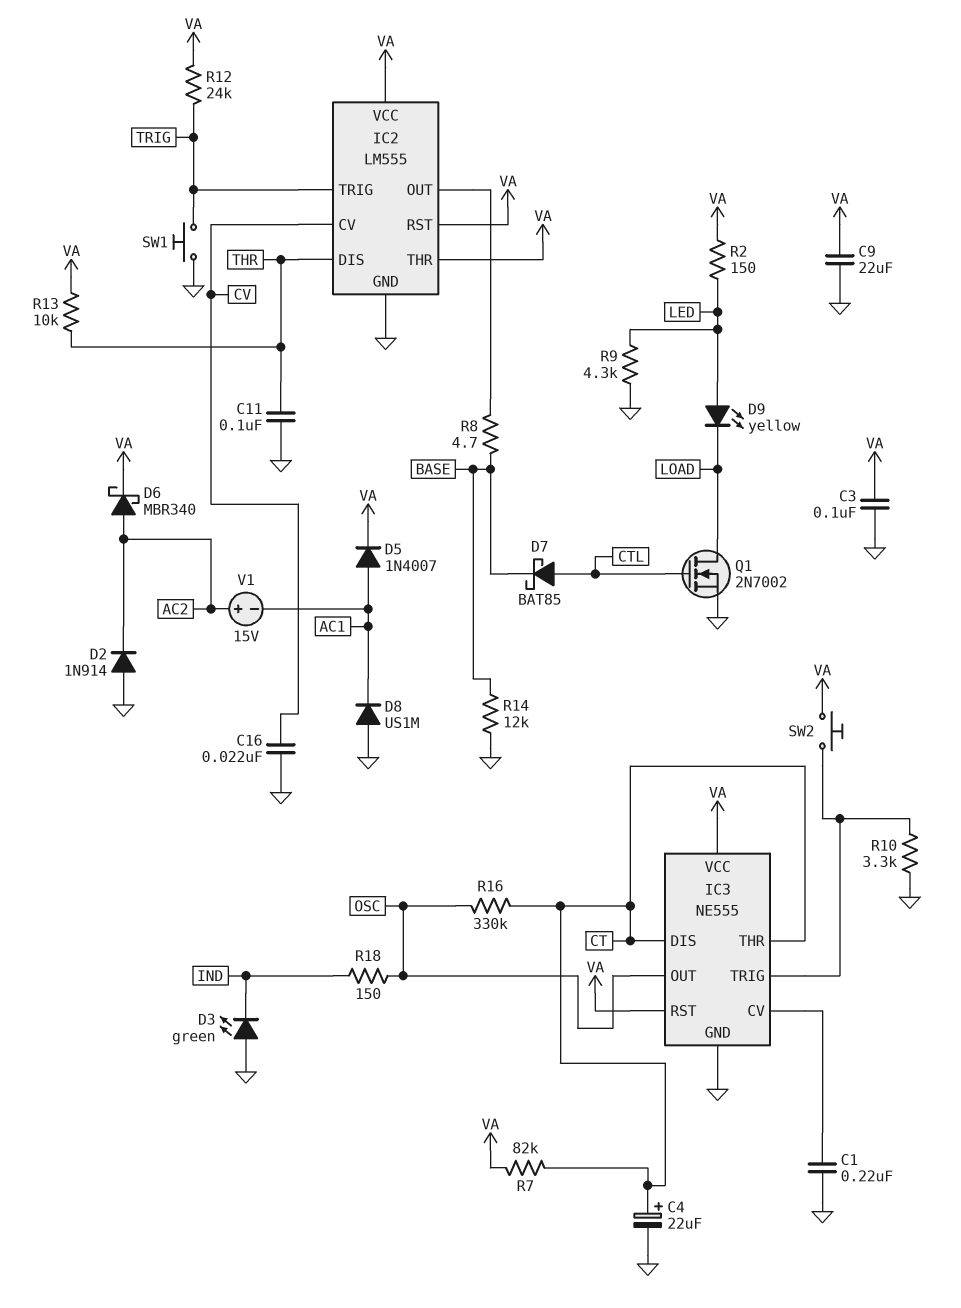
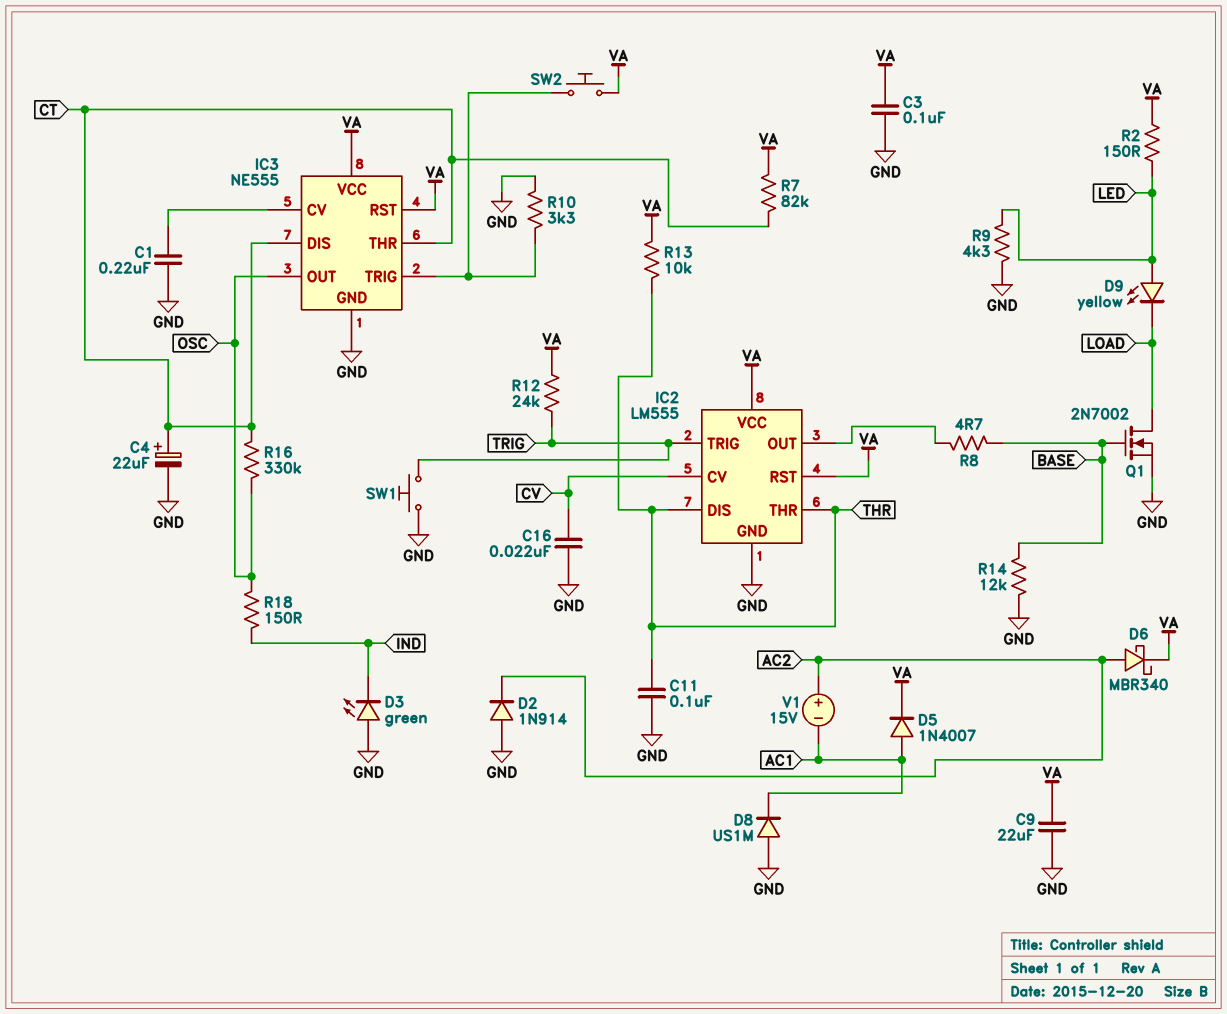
D7: schottky BAT85 (A CTL, K BASE) -> none
IC2 pin THR: VA -> THR
Q1: NMOS 2N7002 (G CTL, D LOAD, S GND) -> NMOS 2N7002 (G BASE, D LOAD, S GND)

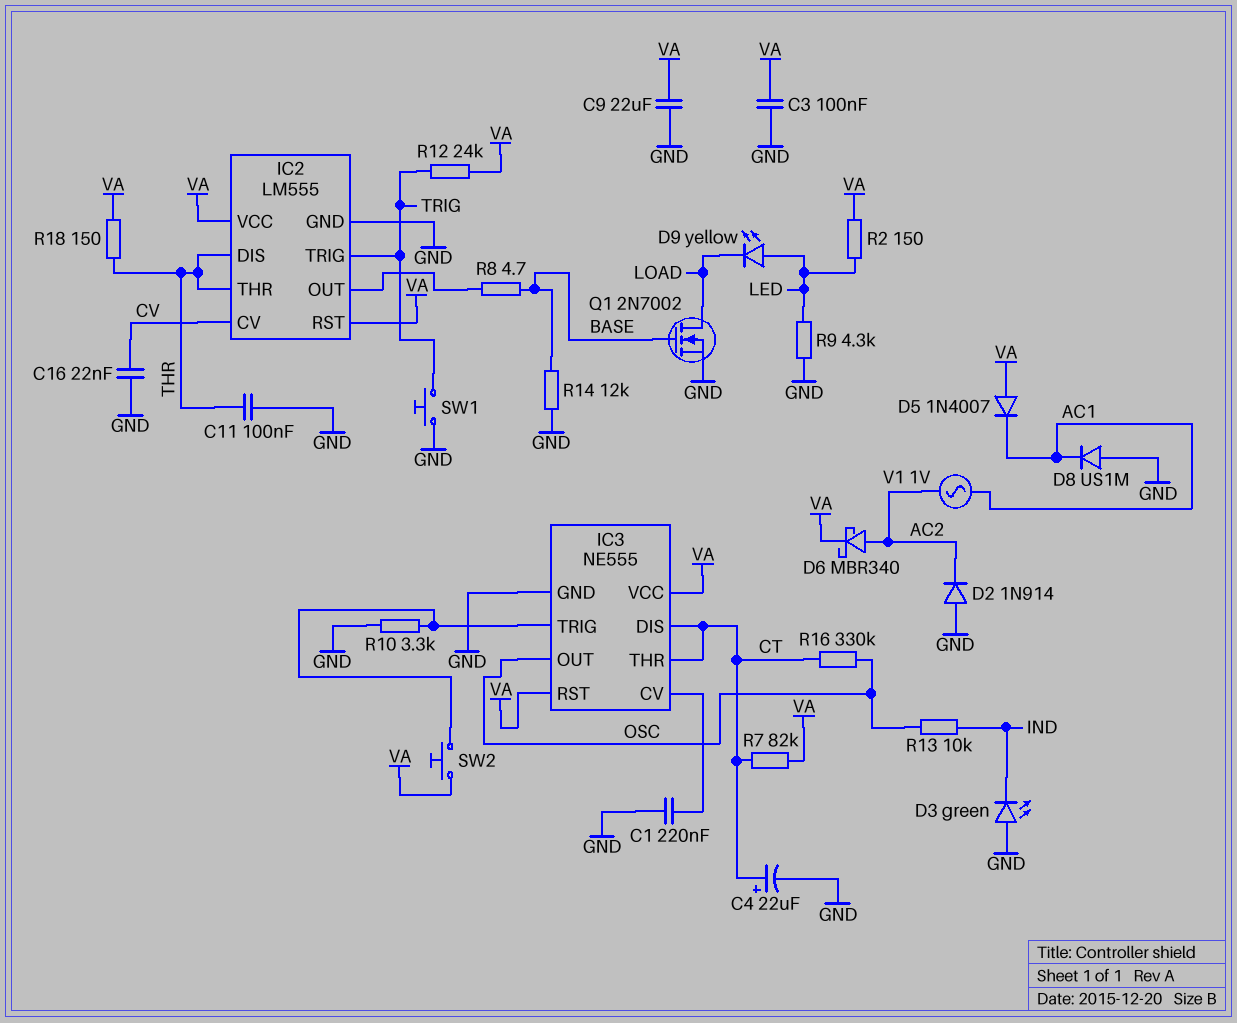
D5: diode 1N4007 (A AC1, K VA) -> diode 1N4007 (A VA, K AC1)
R13: 10k (THR, VA) -> 10k (IND, OSC)
R18: 150 (IND, OSC) -> 150 (THR, VA)
V1: 15V (plus AC2, minus AC1) -> AC 1V (AC1, AC2)

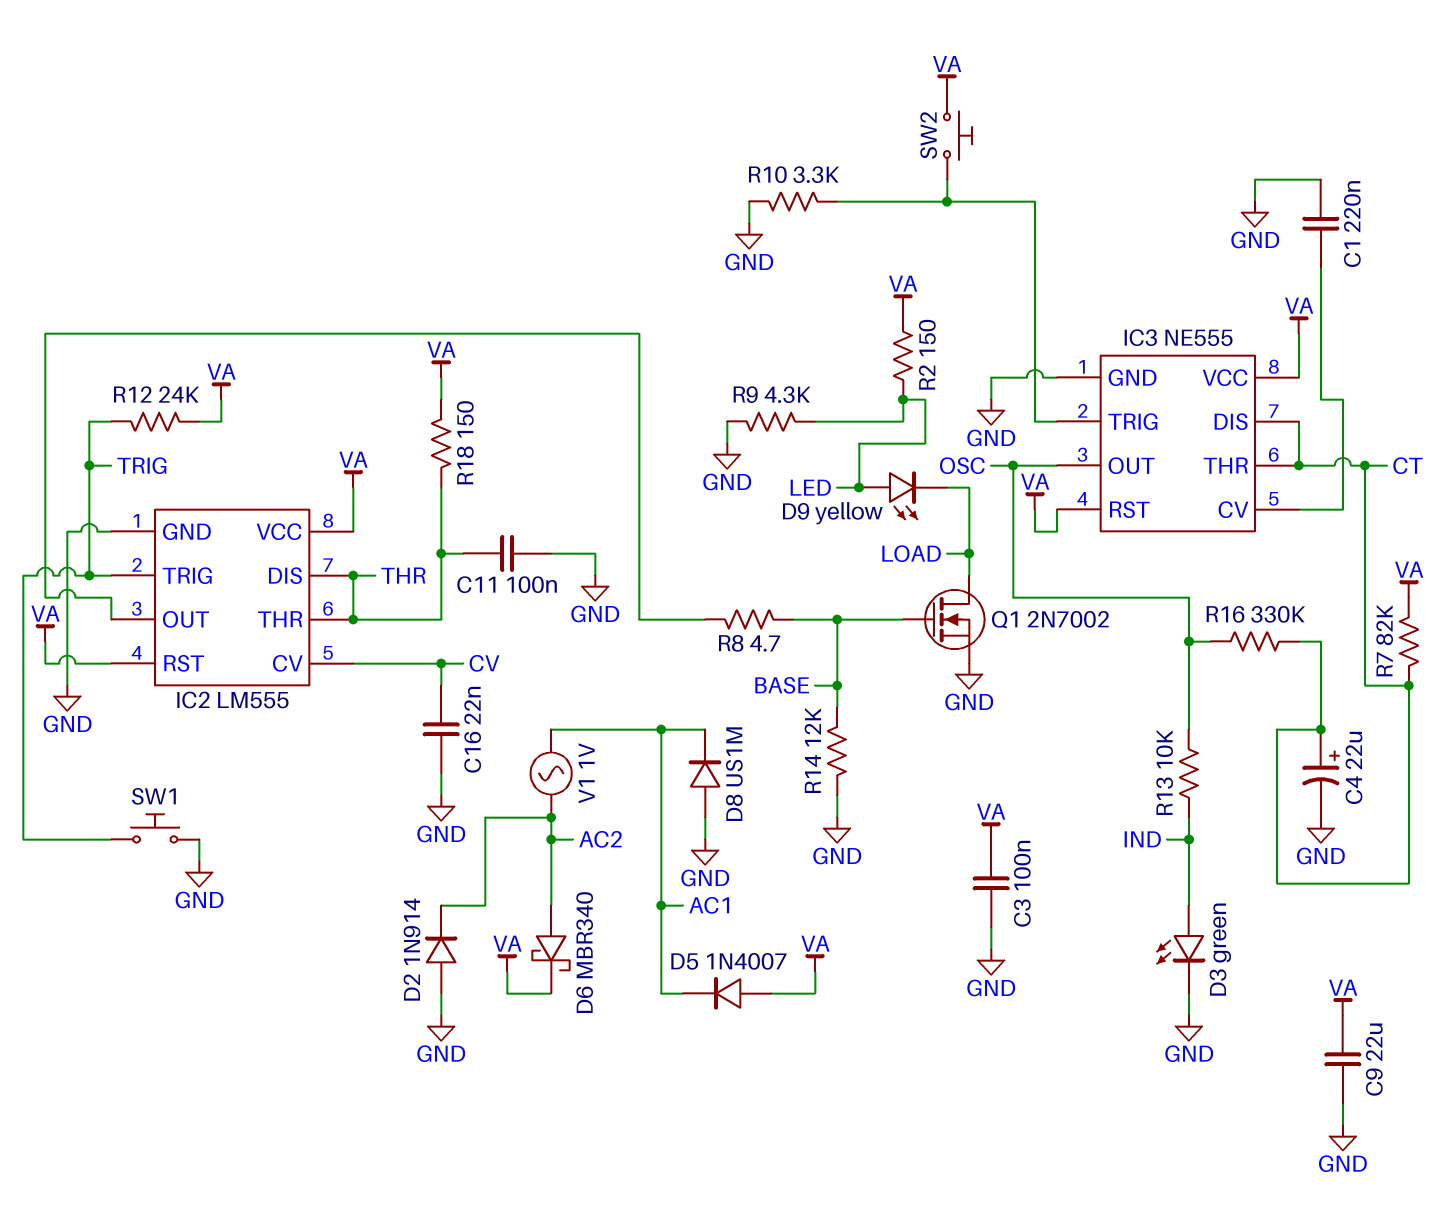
D3: LED green (A GND, K IND) -> LED green (A IND, K GND)

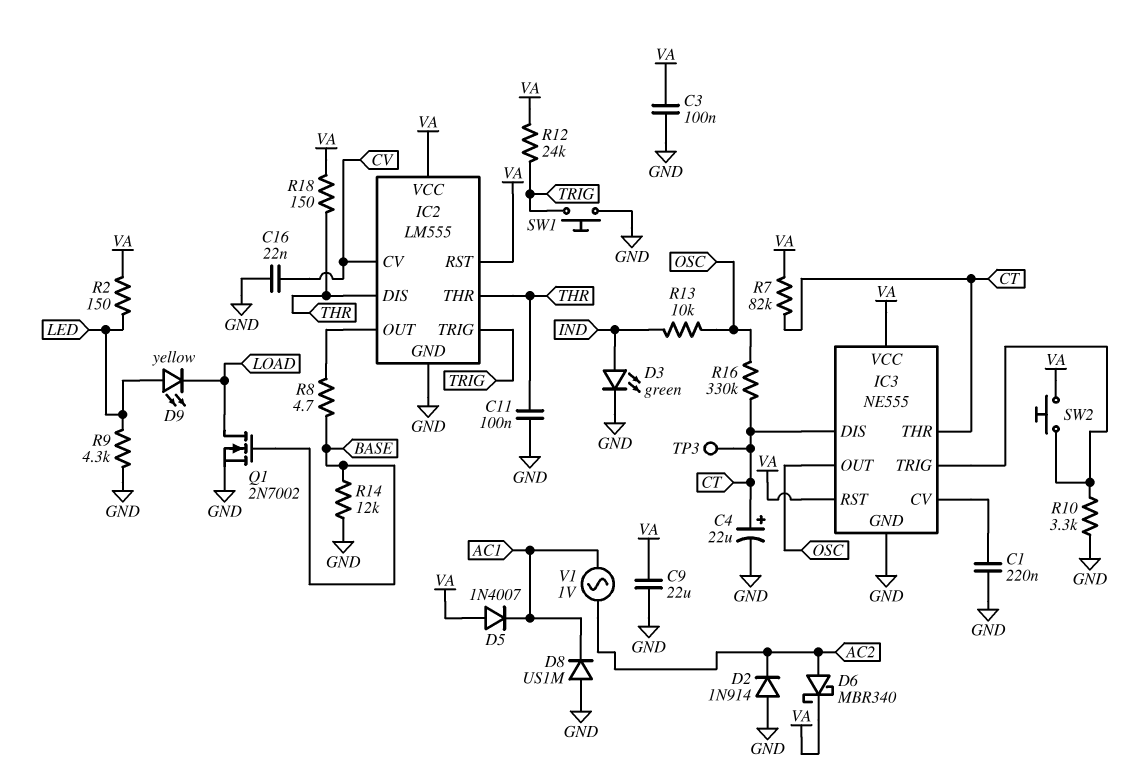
TP3: none -> test point (CT)

